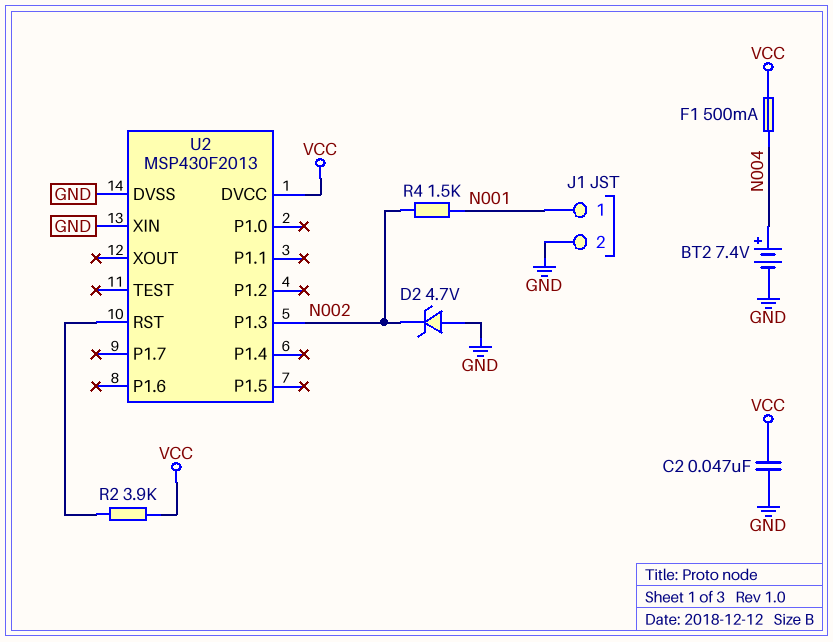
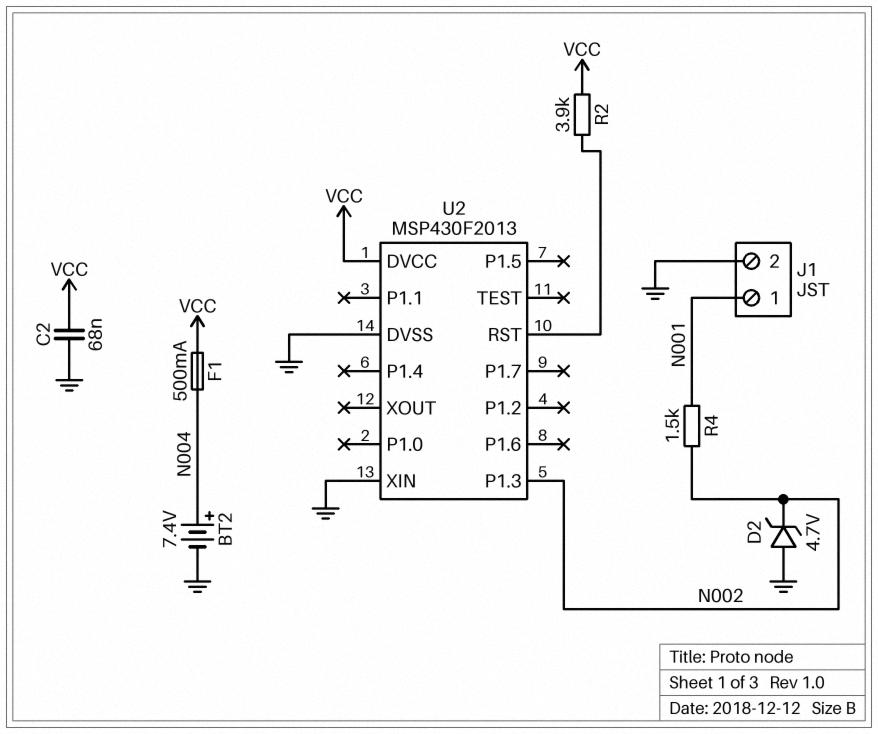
C2: 47nF (GND, VCC) -> 68nF (GND, VCC)

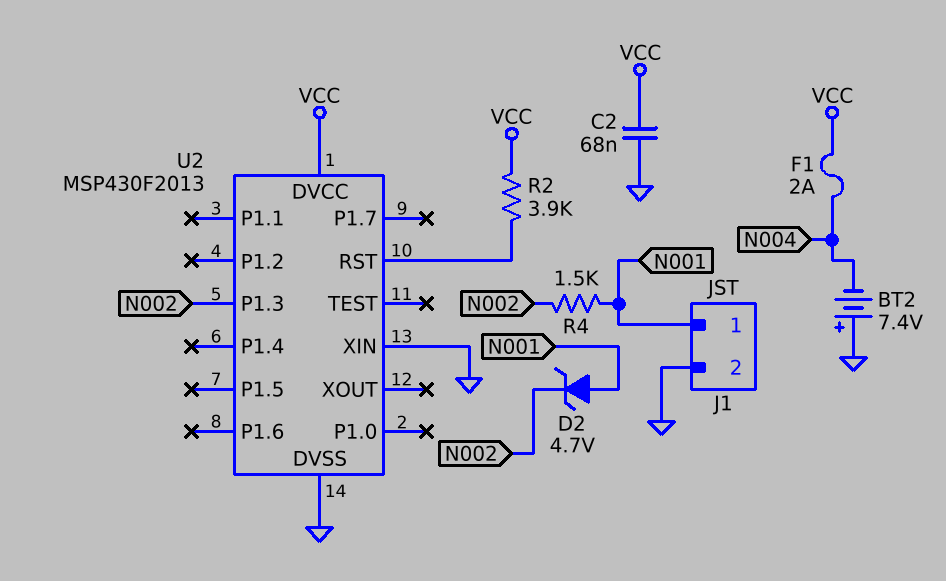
BT2: 7.4V (plus N004, minus GND) -> 7.4V (plus GND, minus N004)
D2: zener 4.7V (A GND, K N002) -> zener 4.7V (A N001, K N002)
F1: 500mA (N004, VCC) -> 2A (N004, VCC)

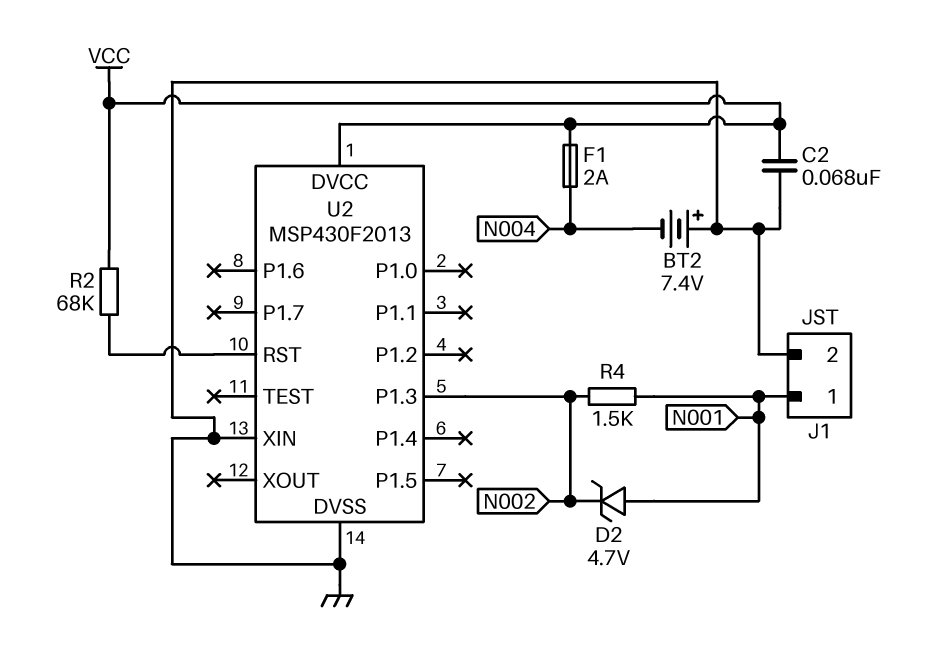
R2: 3.9k (U2/RST, VCC) -> 68k (U2/RST, VCC)

